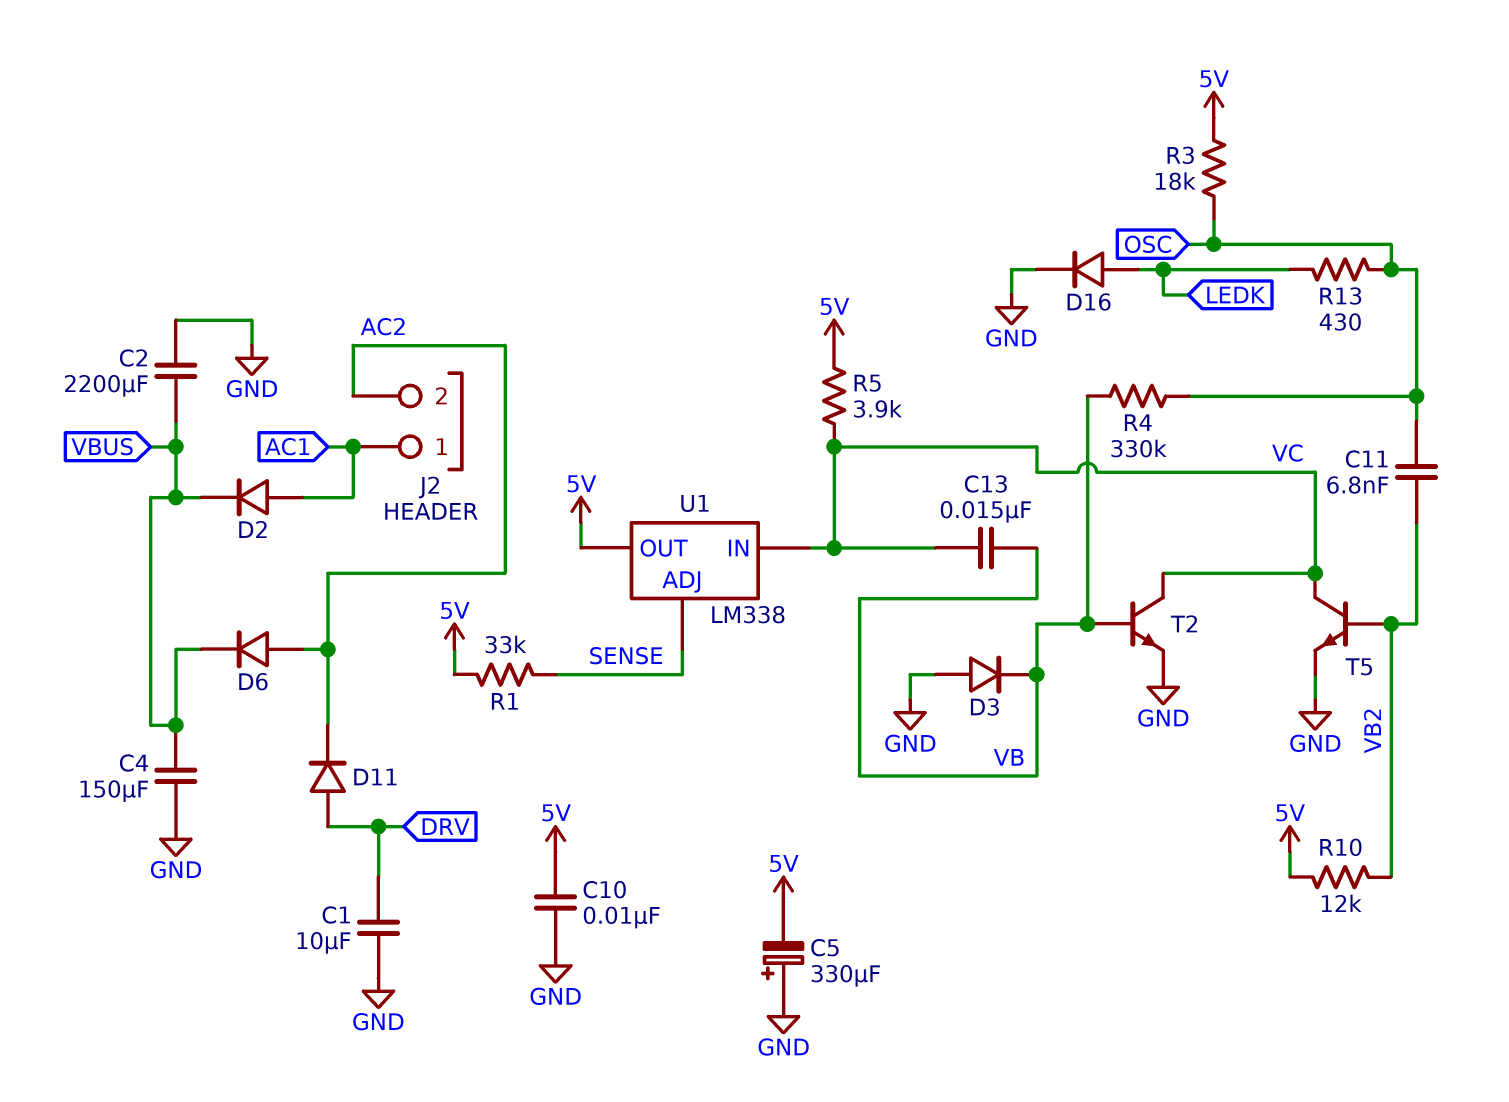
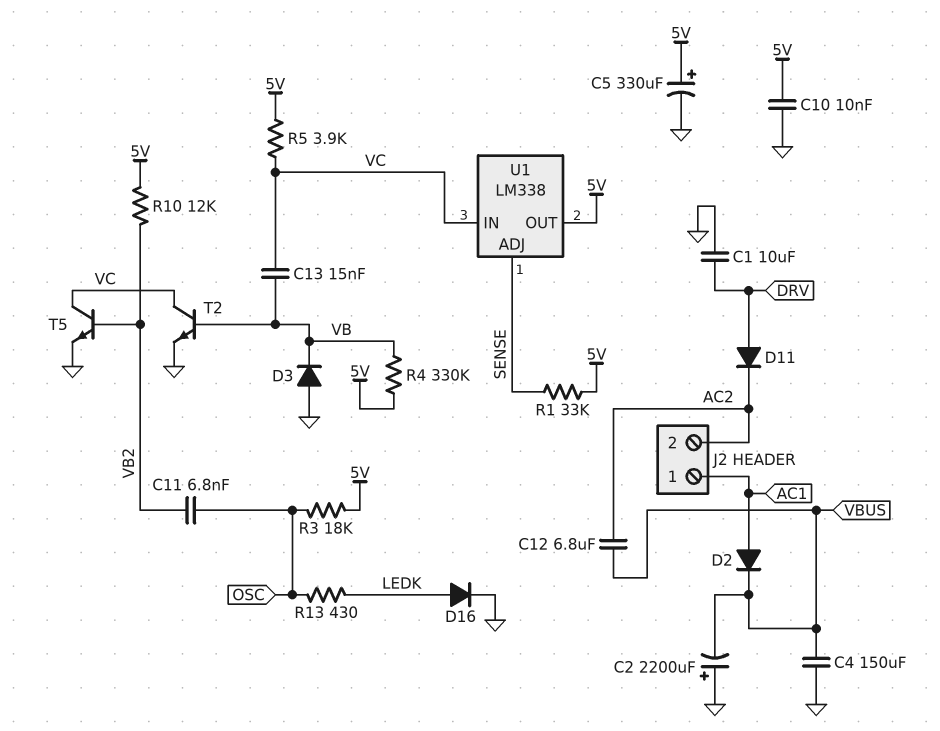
C2: 2200uF (GND, VBUS) -> 2200uF (plus GND, minus VBUS)
C5: 330uF (plus GND, minus 5V) -> 330uF (plus 5V, minus GND)
C12: none -> 6.8uF (AC2, VBUS)
D6: diode (A AC2, K VBUS) -> none
R4: 330k (OSC, VB) -> 330k (5V, VB)

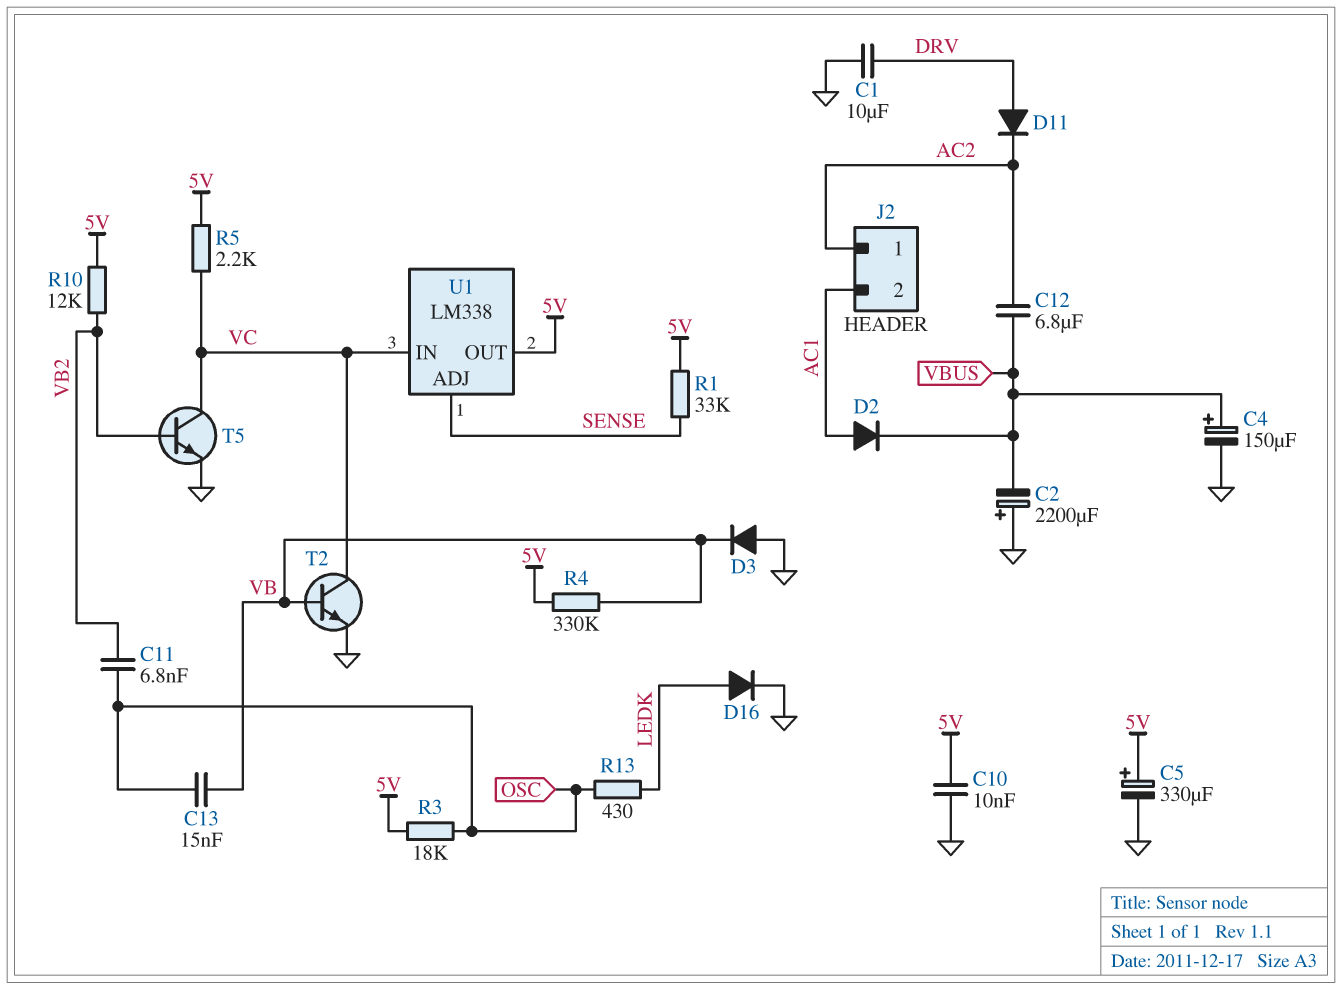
C4: 150uF (GND, VBUS) -> 150uF (plus VBUS, minus GND)
C13: 15nF (VB, VC) -> 15nF (OSC, VB)
J2 pin 1: AC1 -> AC2
J2 pin 2: AC2 -> AC1
R5: 3.9k (5V, VC) -> 2.2k (5V, VC)

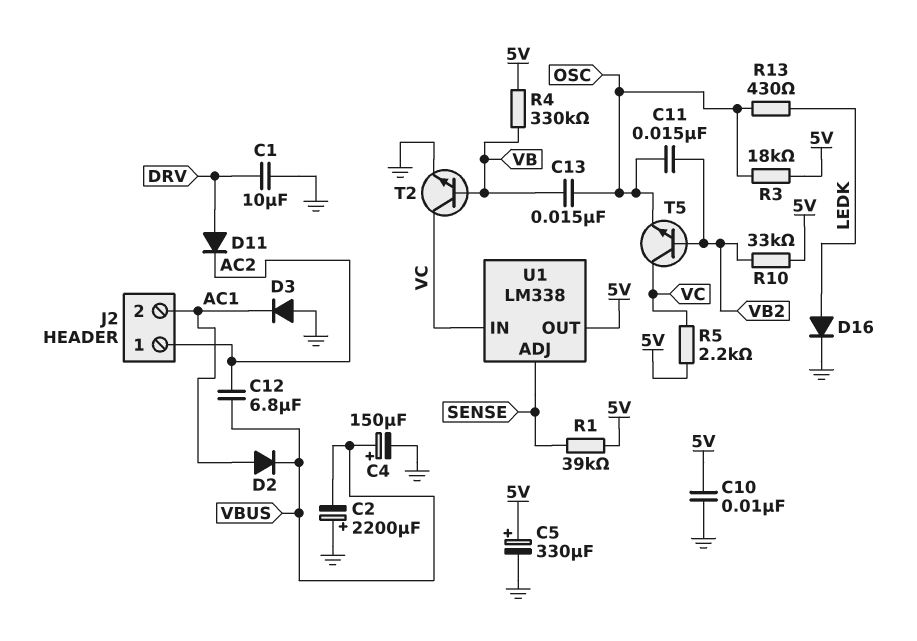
C11: 6.8nF (OSC, VB2) -> 15nF (OSC, VB2)
D3: diode (A GND, K VB) -> diode (A GND, K AC1)
R1: 33k (5V, SENSE) -> 39k (5V, SENSE)
R10: 12k (5V, VB2) -> 33k (5V, VB2)
T5: NPN (B VB2, C VC, E GND) -> NPN (B VB2, C VC, E OSC)

